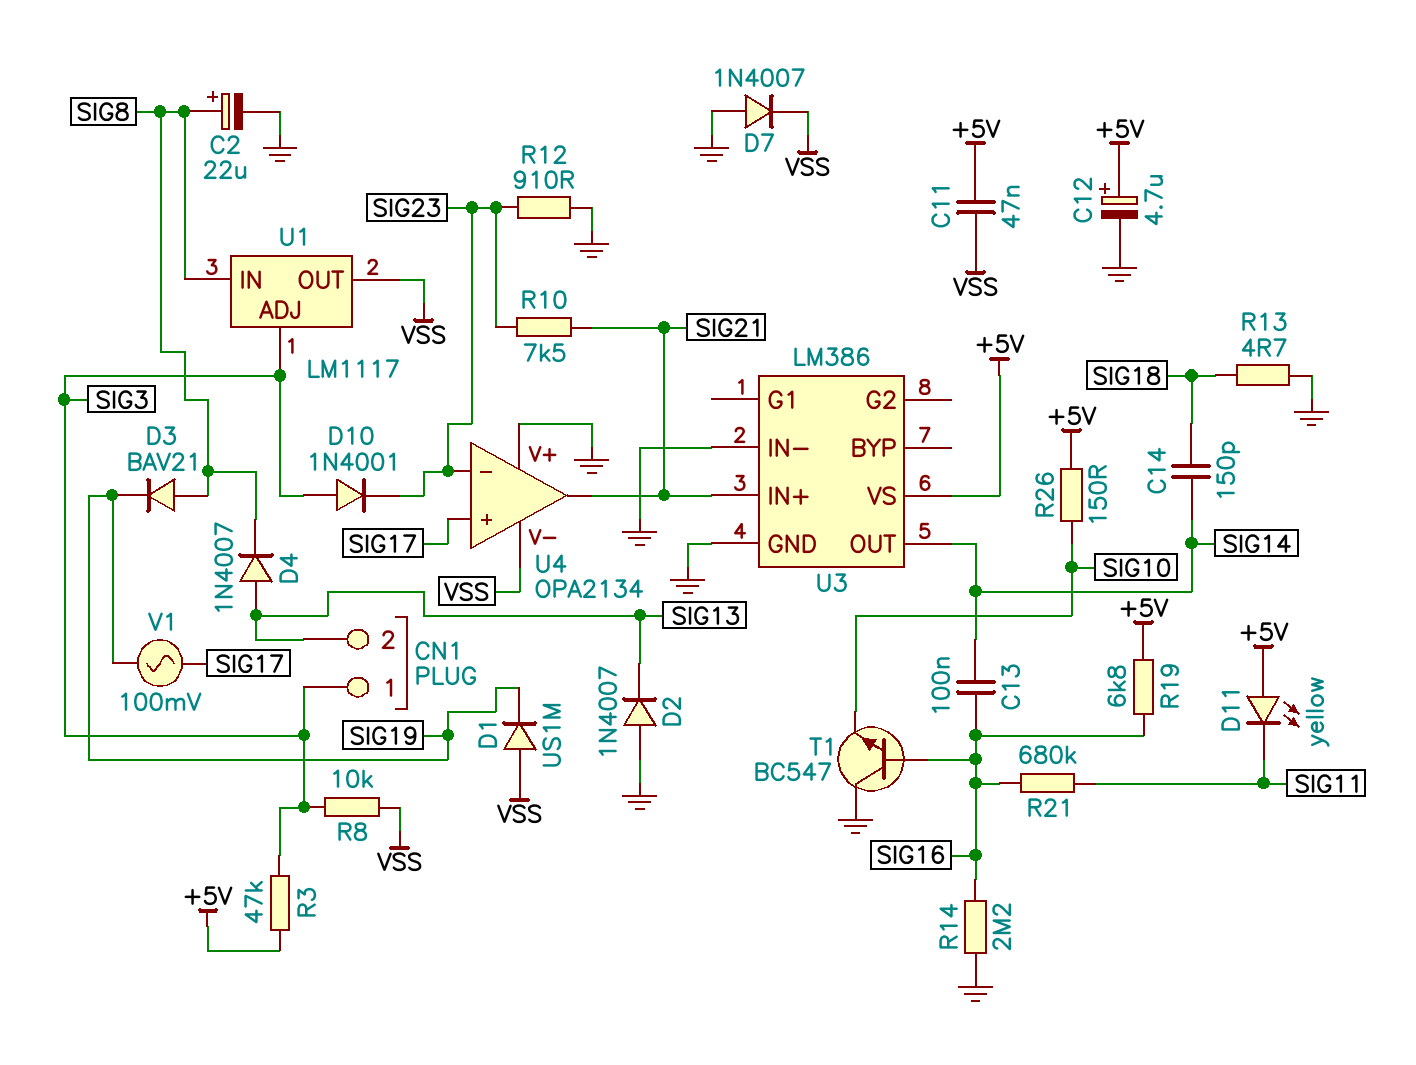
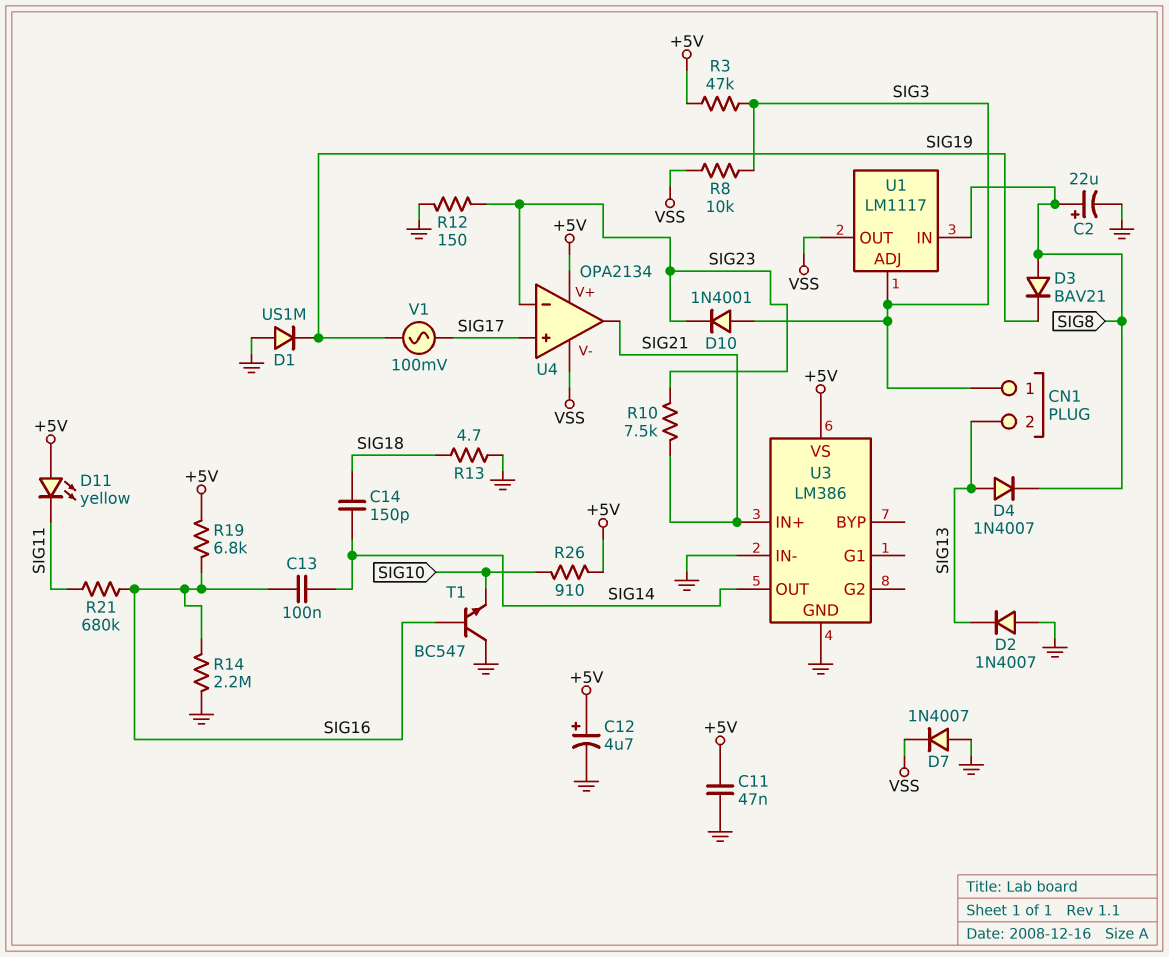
C11: 47nF (+5V, VSS) -> 47nF (+5V, GND)
D1: diode US1M (A VSS, K SIG19) -> diode US1M (A GND, K SIG19)
R12: 910 (GND, SIG23) -> 150 (GND, SIG23)
R26: 150 (+5V, SIG10) -> 910 (+5V, SIG10)
U4 pin V+: GND -> +5V

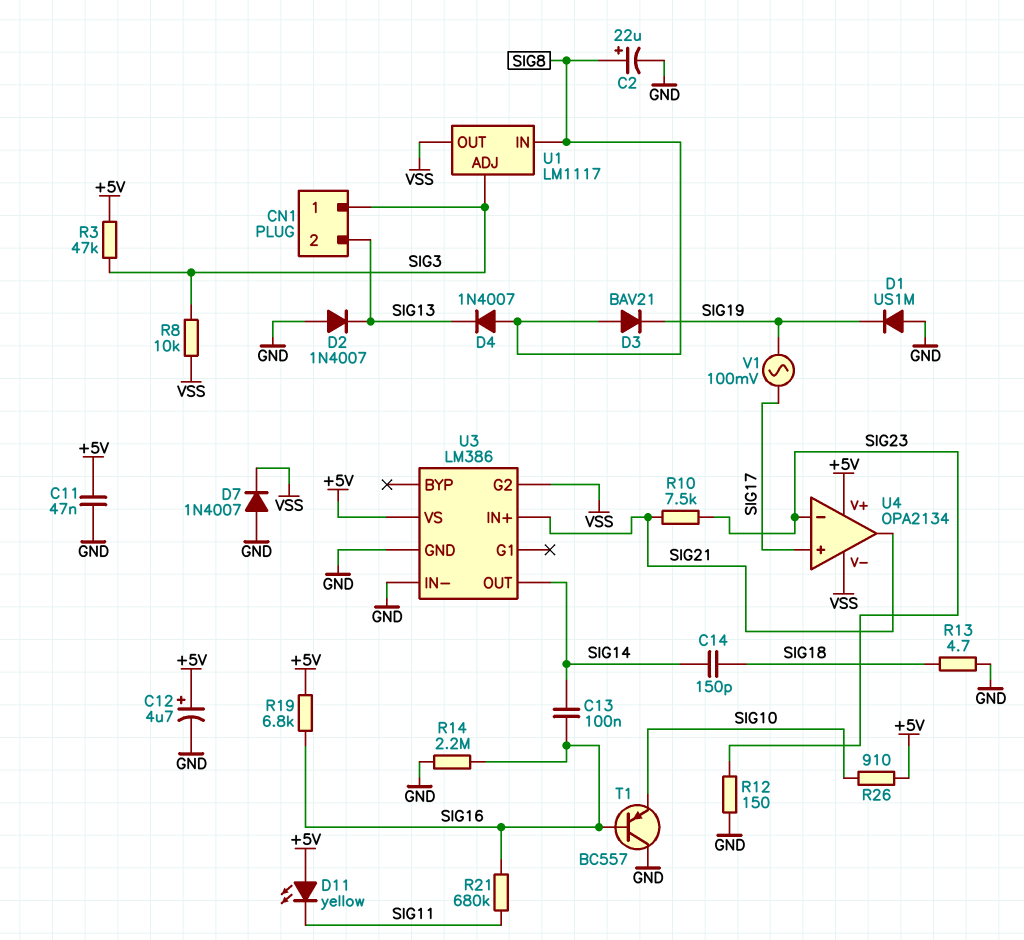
D4: diode 1N4007 (A SIG13, K SIG8) -> diode 1N4007 (A SIG8, K SIG13)
D10: diode 1N4001 (A SIG3, K SIG23) -> none
T1: NPN BC547 (B SIG16, C GND, E SIG10) -> PNP BC557 (B SIG16, C GND, E SIG10)
U3 pin G2: none -> VSS

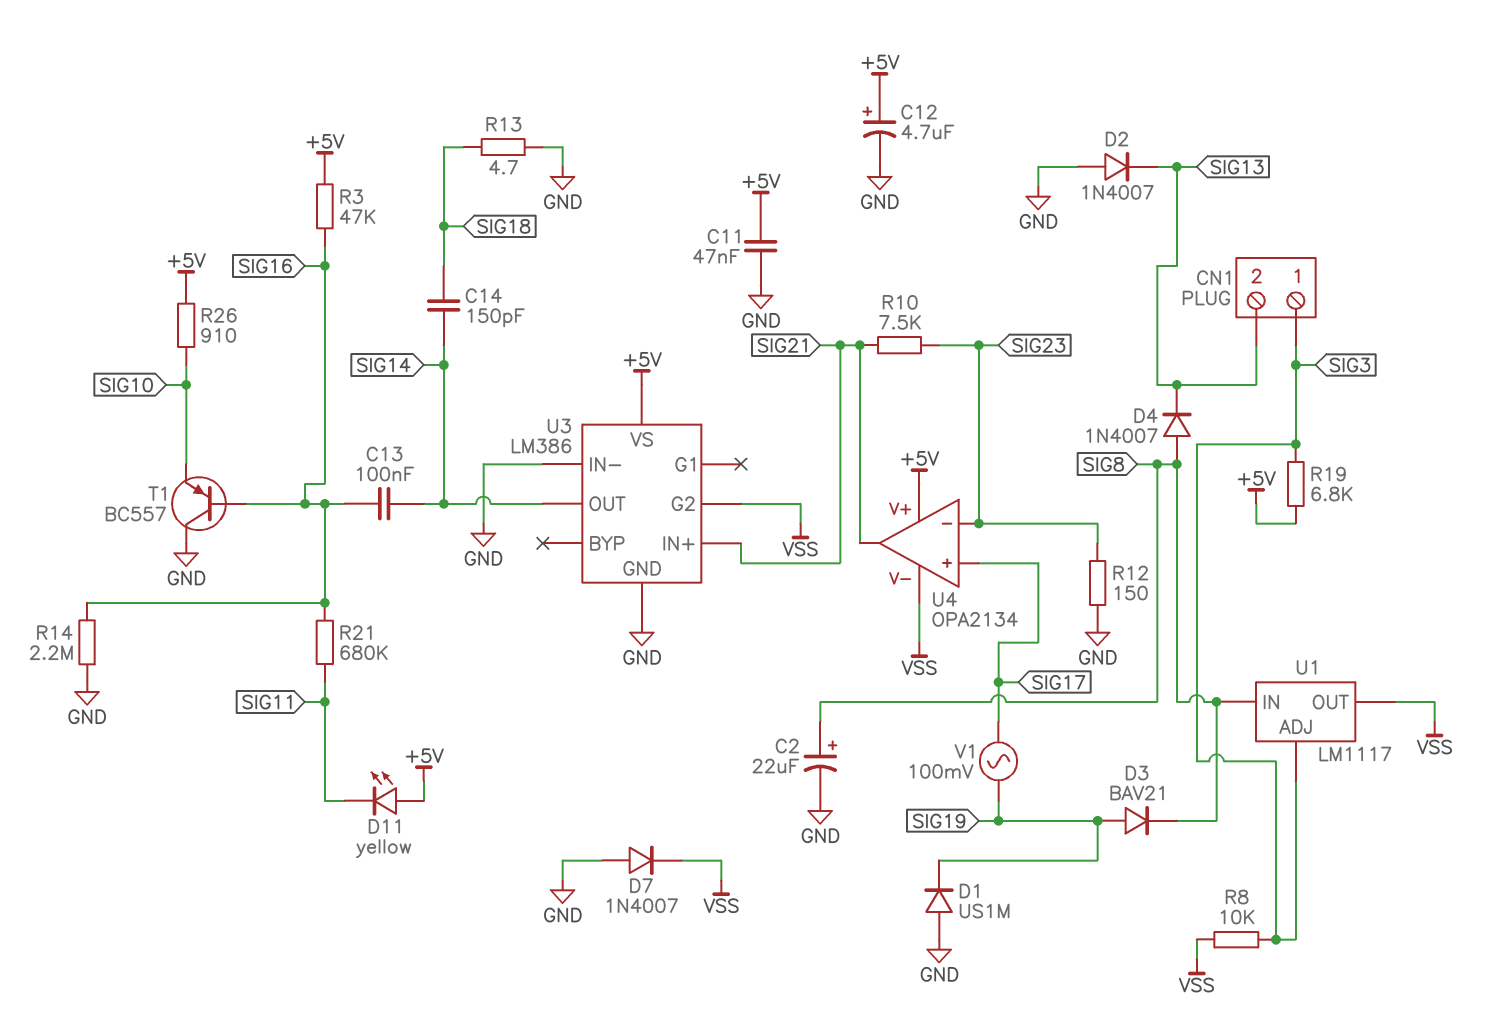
D3: diode BAV21 (A SIG8, K SIG19) -> diode BAV21 (A SIG19, K SIG8)
R3: 47k (+5V, SIG3) -> 47k (+5V, SIG16)
R19: 6.8k (+5V, SIG16) -> 6.8k (+5V, SIG3)

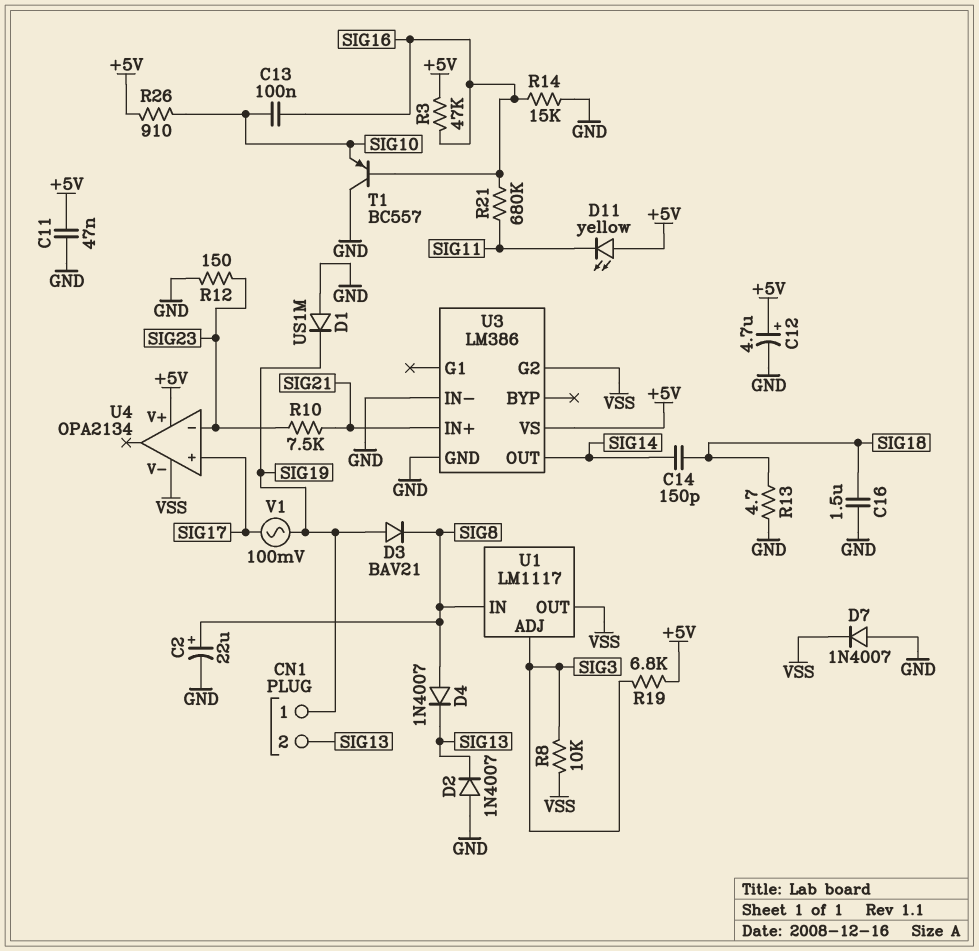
C13: 100nF (SIG14, SIG16) -> 100nF (SIG10, SIG16)
C16: none -> 1.5uF (GND, SIG18)
CN1 pin 1: SIG3 -> SIG19
R14: 2.2M (GND, SIG16) -> 15k (GND, SIG16)
U4 pin out: SIG21 -> none

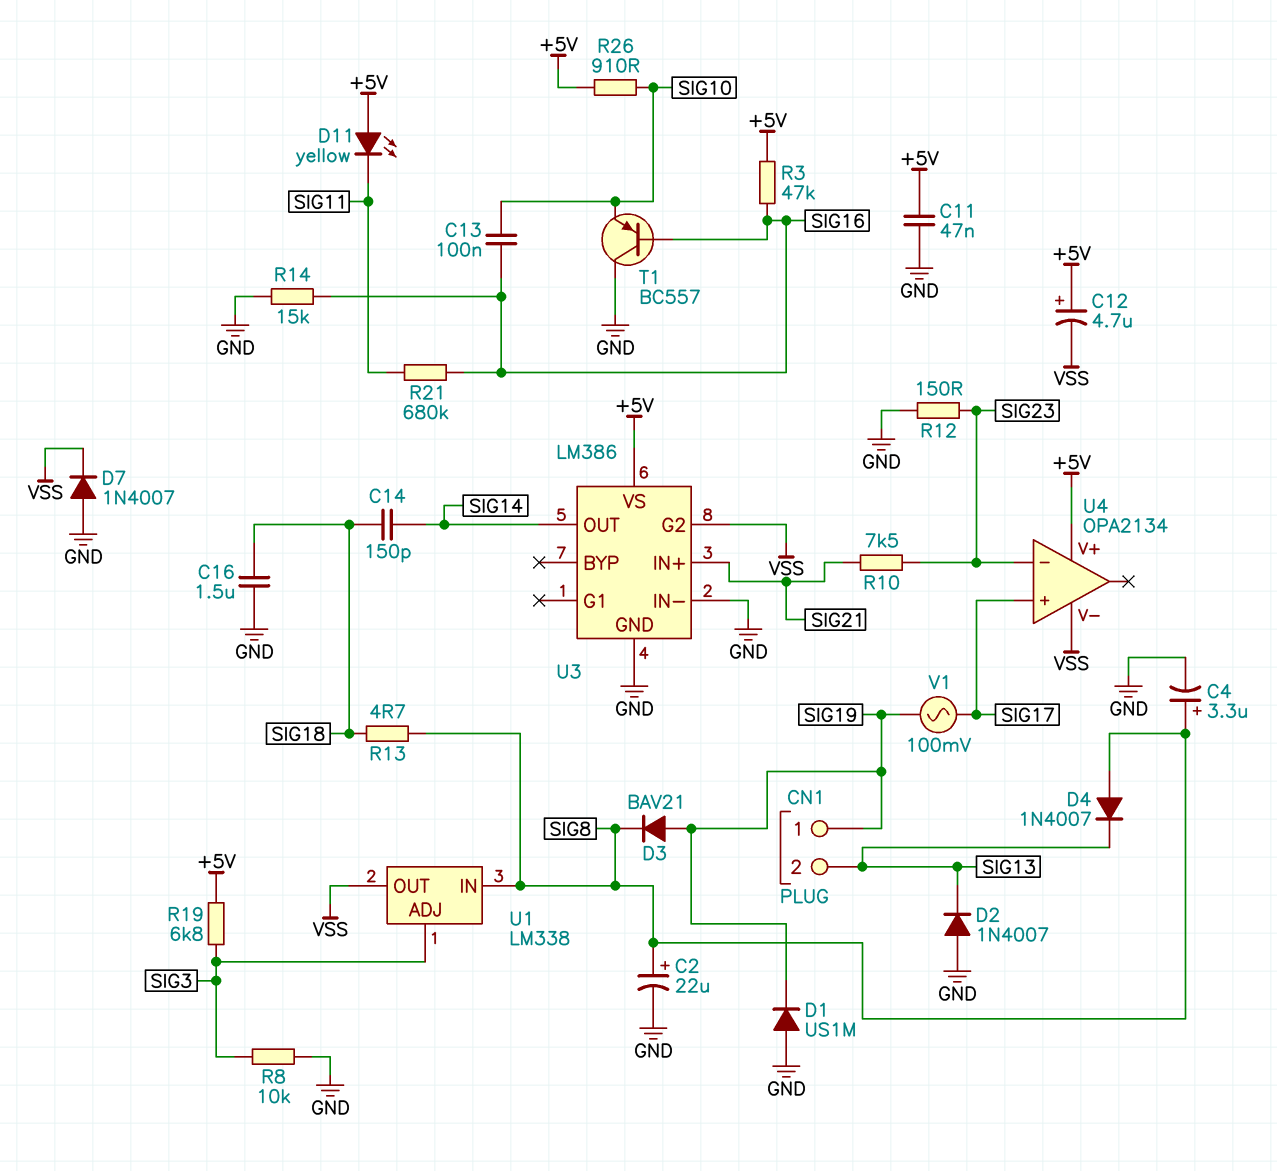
C4: none -> 3.3uF (plus SIG8, minus GND)
C12: 4.7uF (plus +5V, minus GND) -> 4.7uF (plus +5V, minus VSS)
R8: 10k (SIG3, VSS) -> 10k (GND, SIG3)
R13: 4.7 (GND, SIG18) -> 4.7 (SIG8, SIG18)
U1: LM1117 -> LM338

